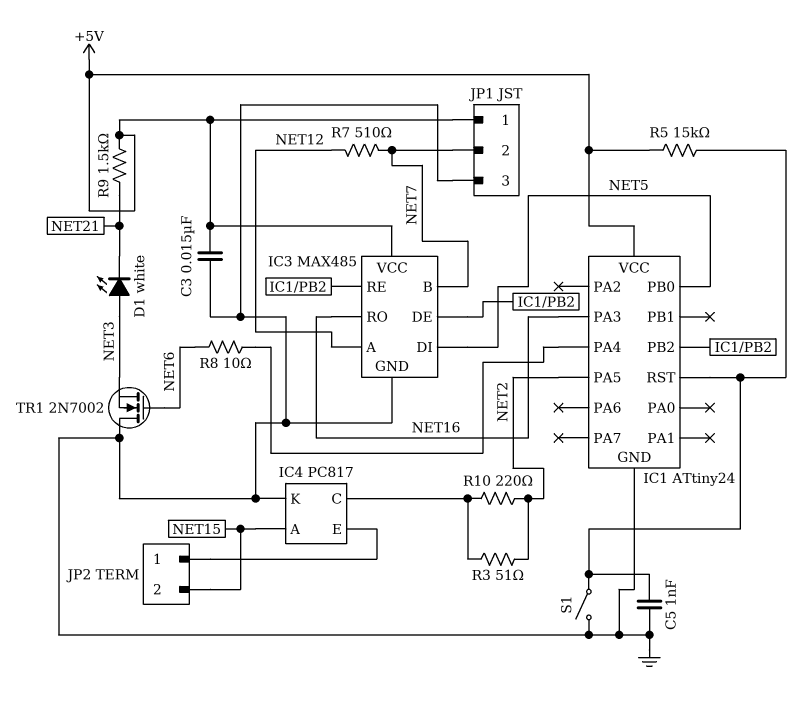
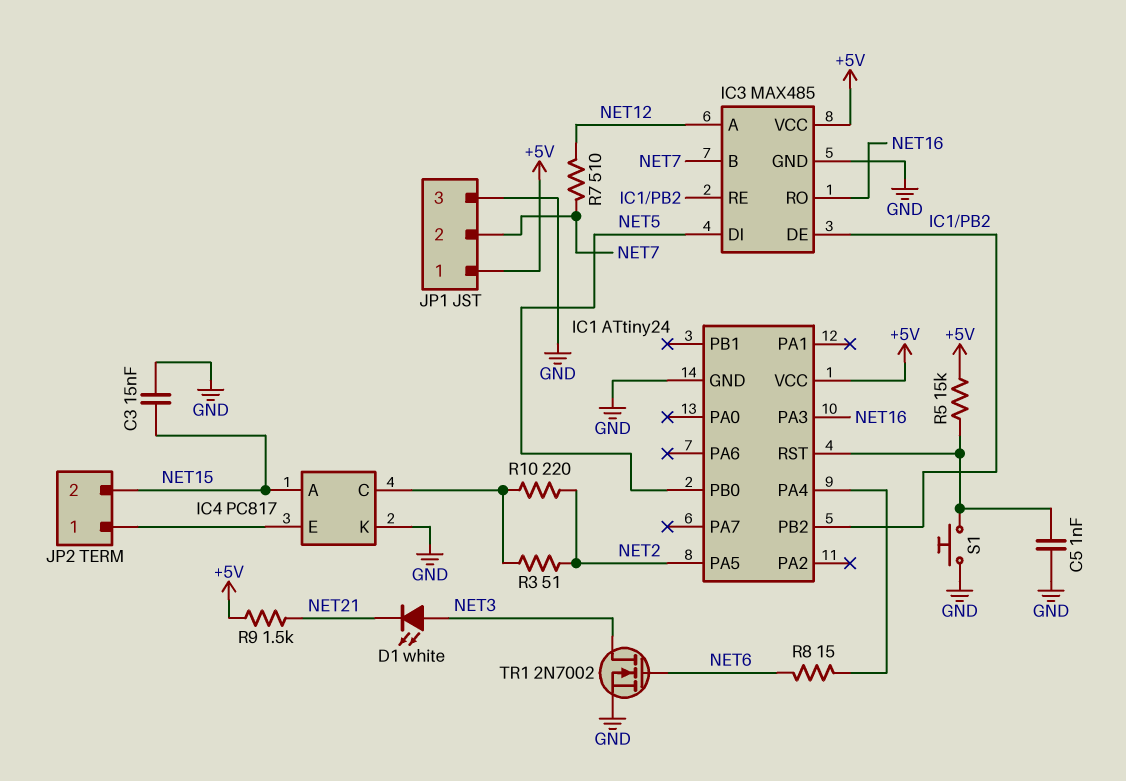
C3: 15nF (+5V, GND) -> 15nF (GND, NET15)
R8: 10 (IC1/PA4, NET6) -> 15 (IC1/PA4, NET6)
S1: switch (GND, IC1/RST) -> button (GND, IC1/RST)
TR1: NMOS 2N7002 (G NET6, D GND, S NET3) -> NMOS 2N7002 (G NET6, D NET3, S GND)

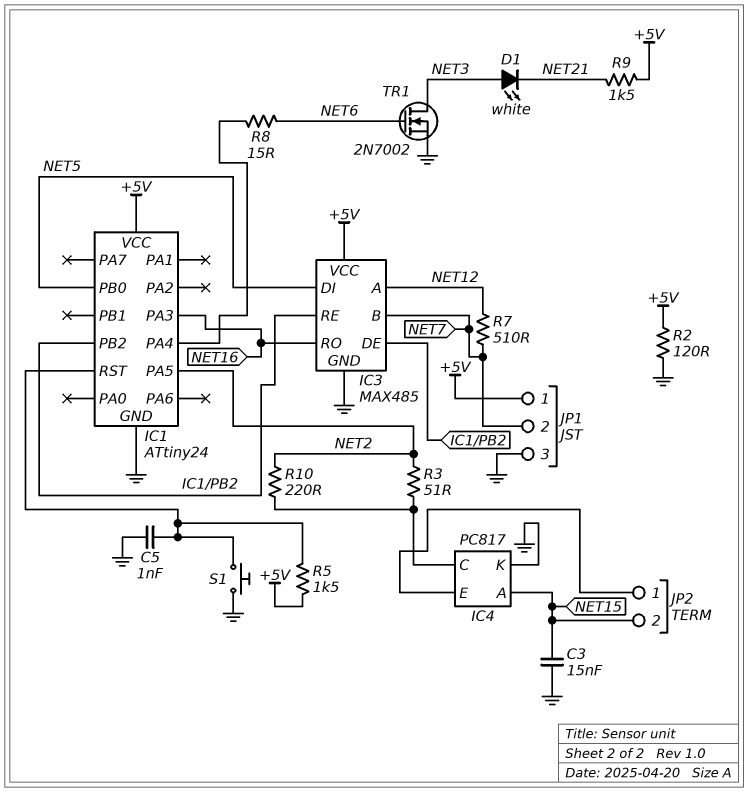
R2: none -> 120 (+5V, GND)
R5: 15k (+5V, IC1/RST) -> 1.5k (+5V, IC1/RST)

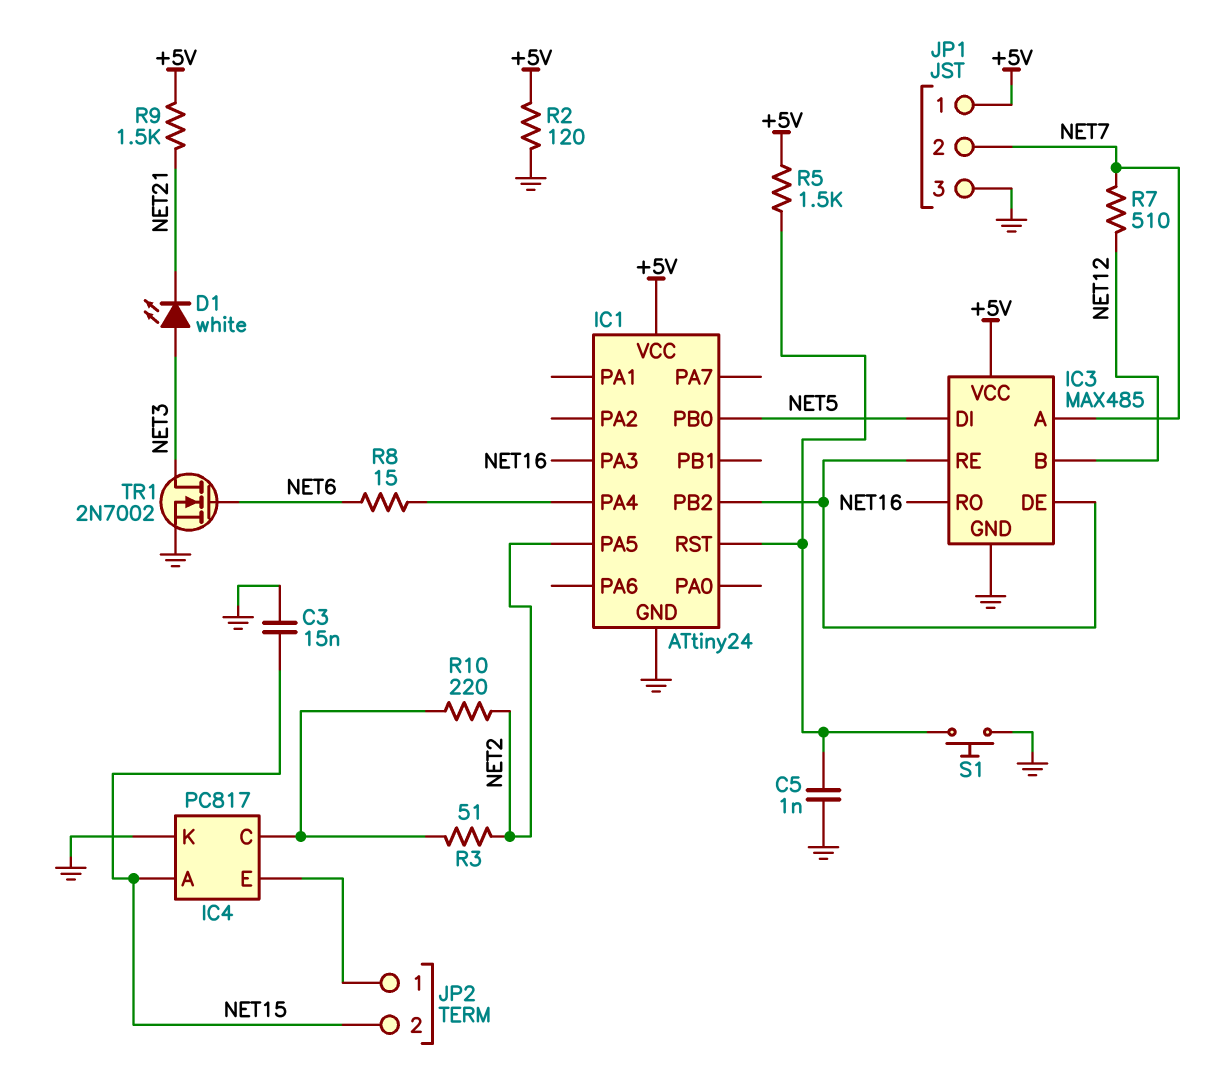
IC3 pin A: NET12 -> NET7
IC3 pin B: NET7 -> NET12

